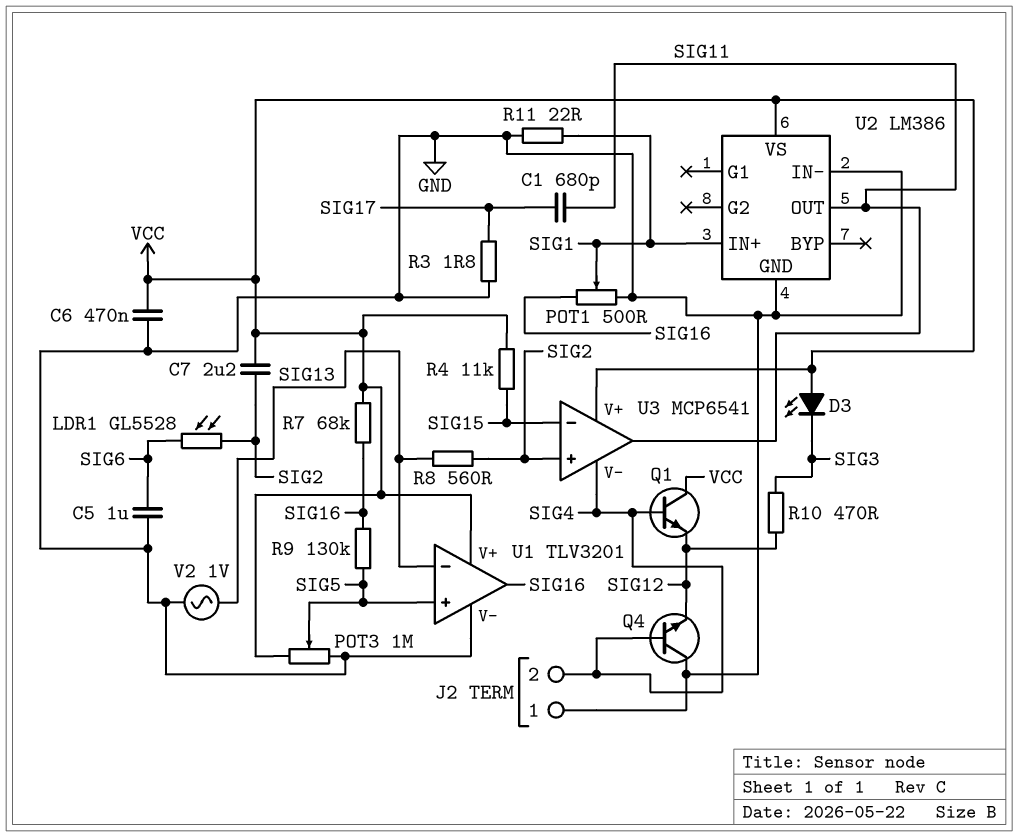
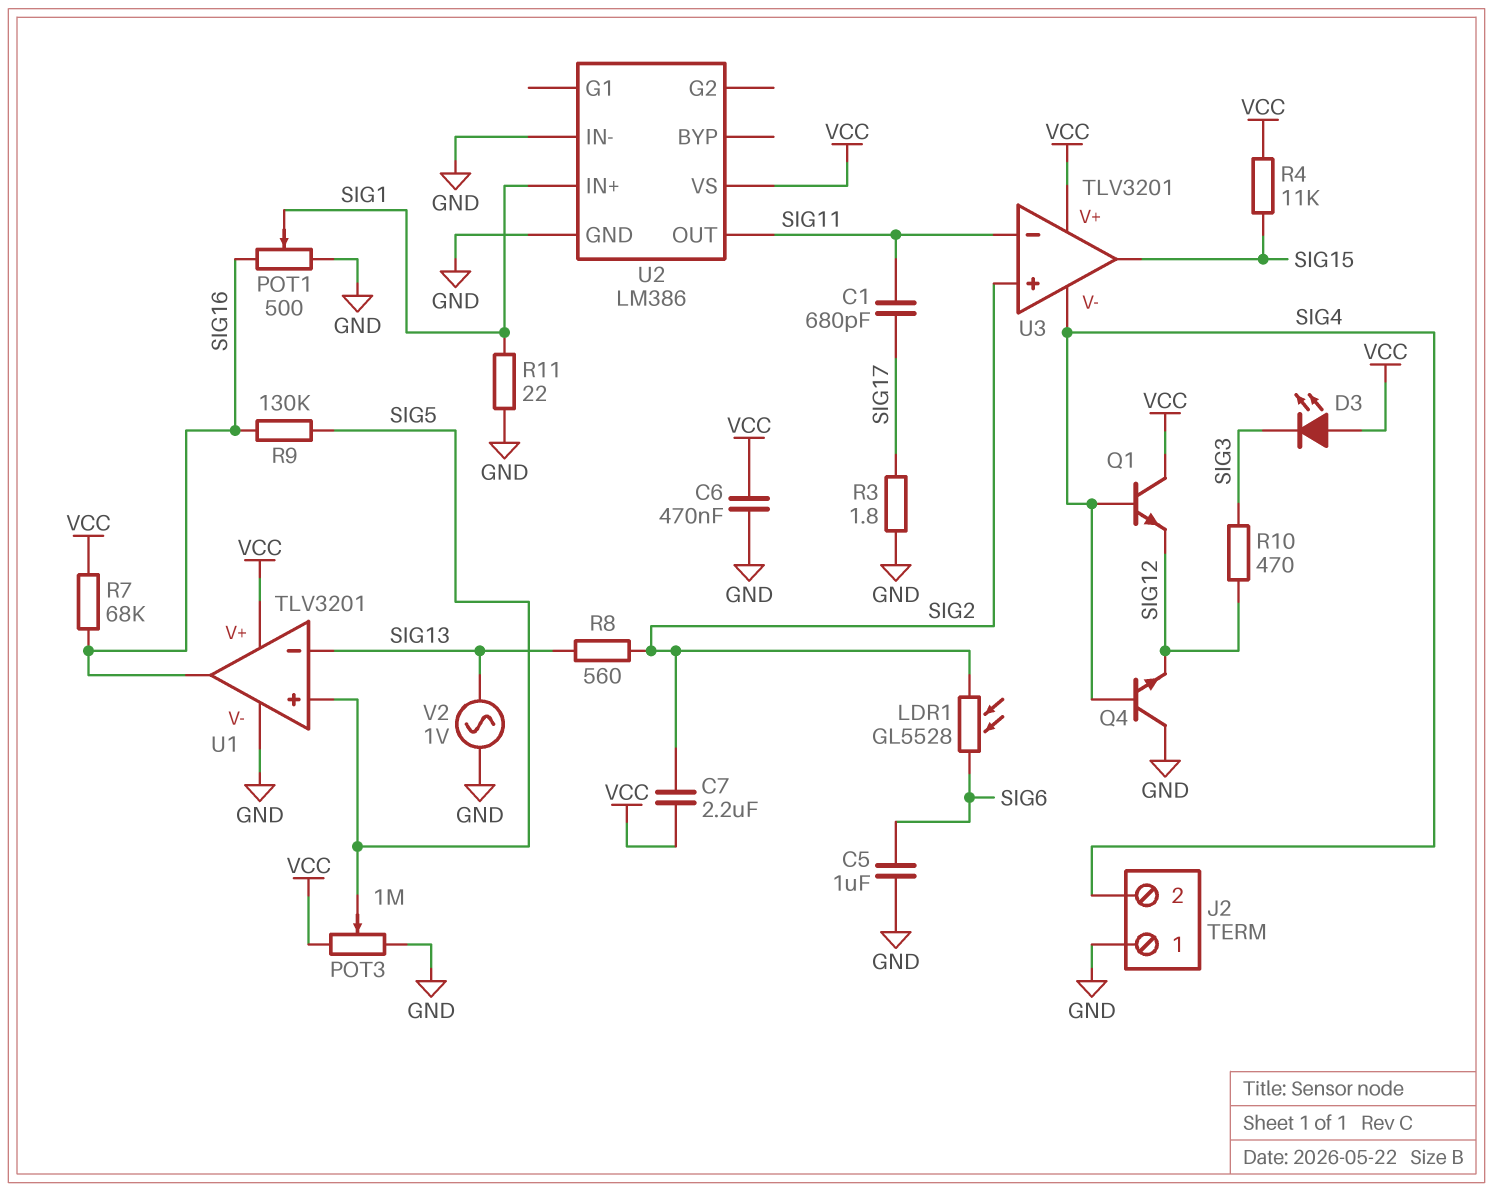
U3: MCP6541 -> TLV3201
U3 pin in-: SIG15 -> SIG11
U3 pin out: SIG11 -> SIG15

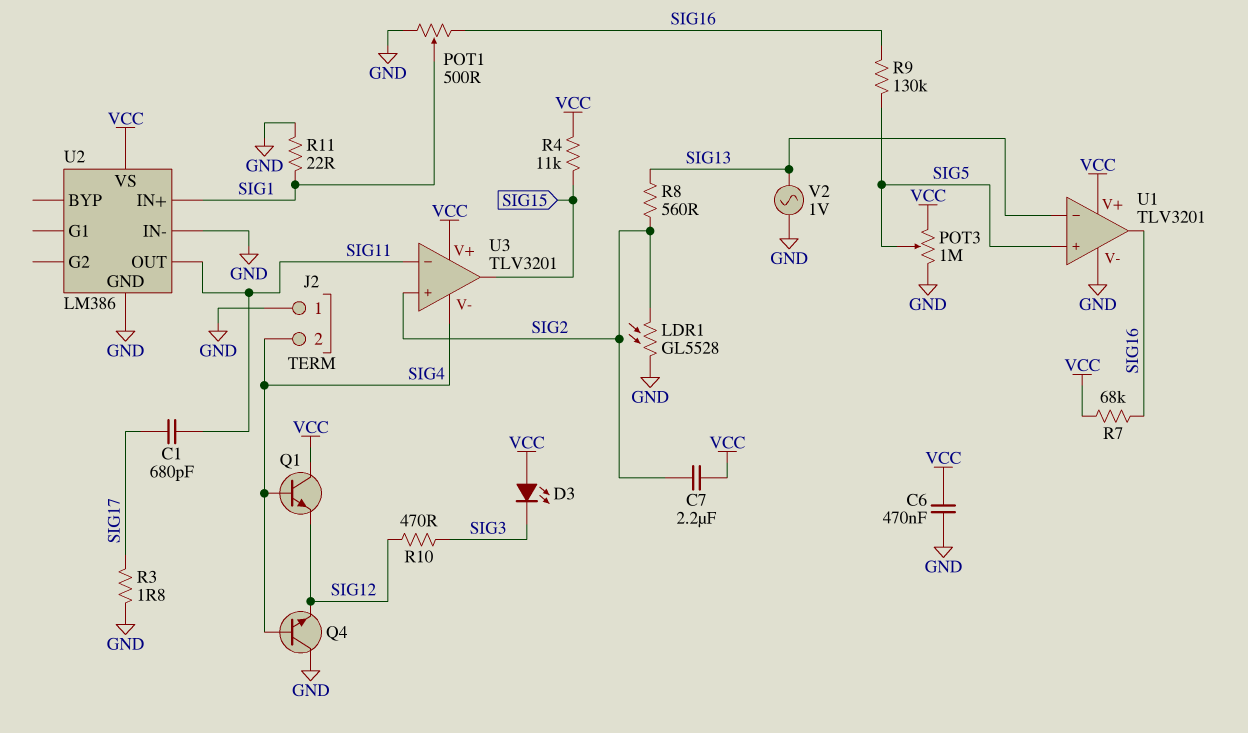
C5: 1uF (GND, SIG6) -> none
LDR1: GL5528 (SIG2, SIG6) -> GL5528 (GND, SIG2)

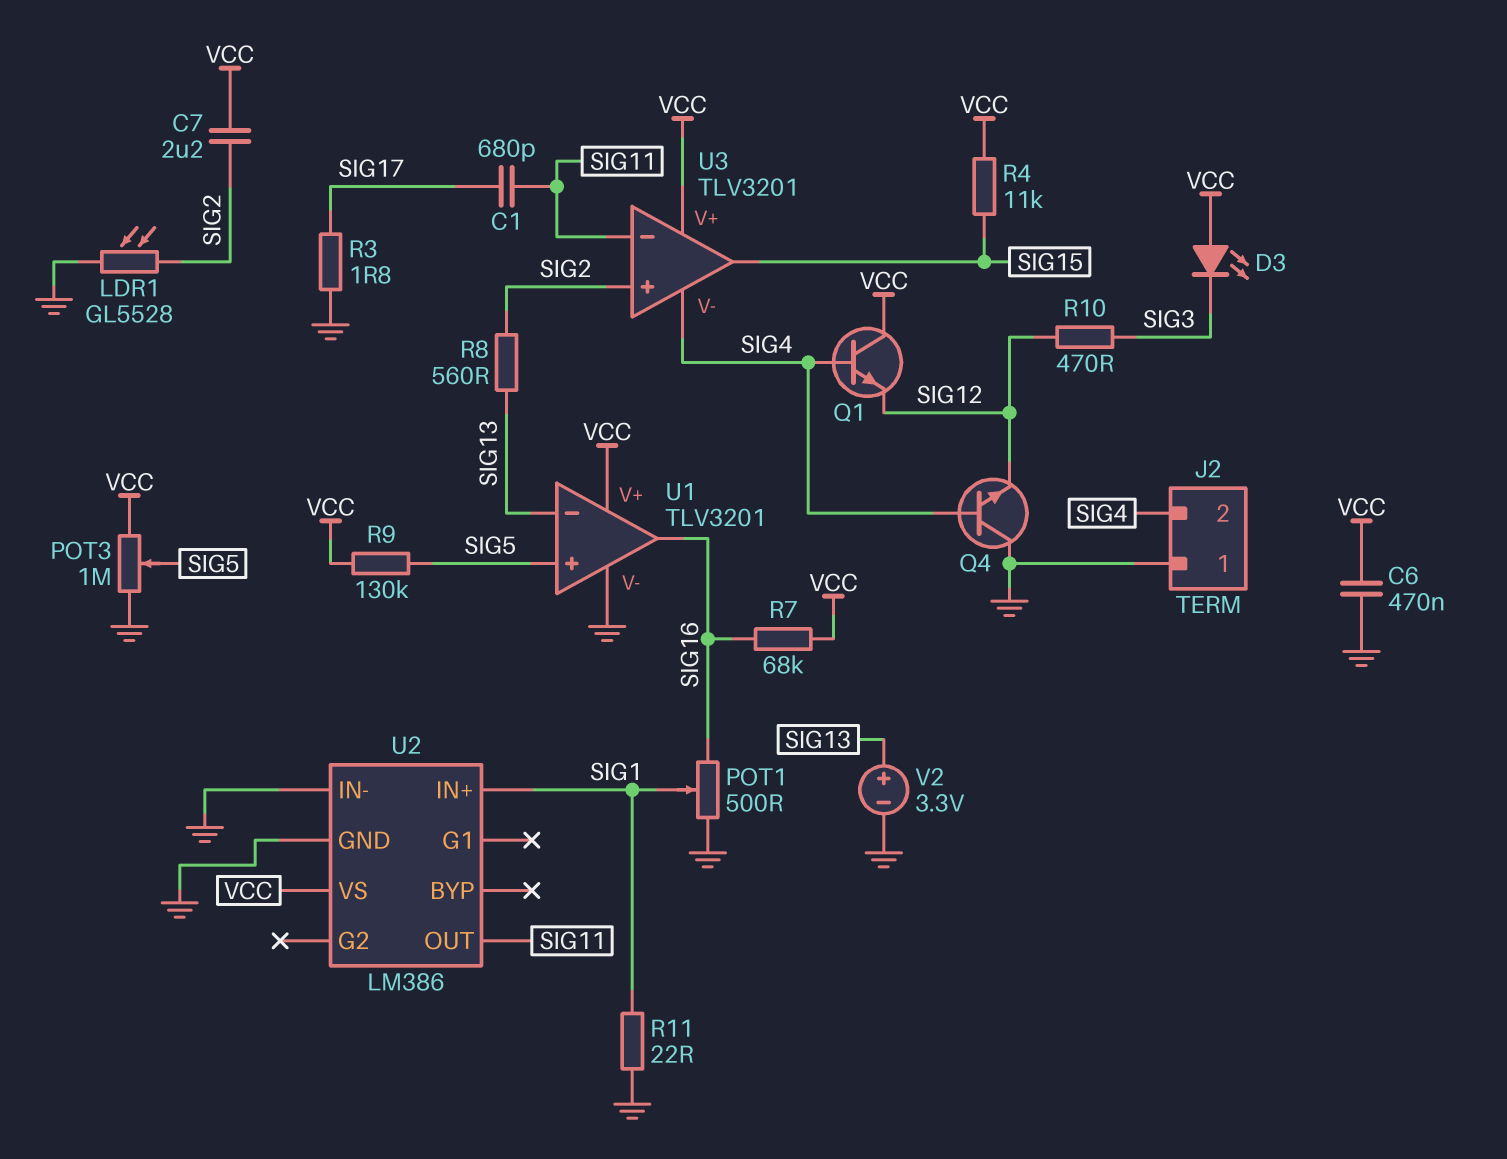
R9: 130k (SIG5, SIG16) -> 130k (SIG5, VCC)
V2: AC 1V (GND, SIG13) -> 3.3V (plus SIG13, minus GND)

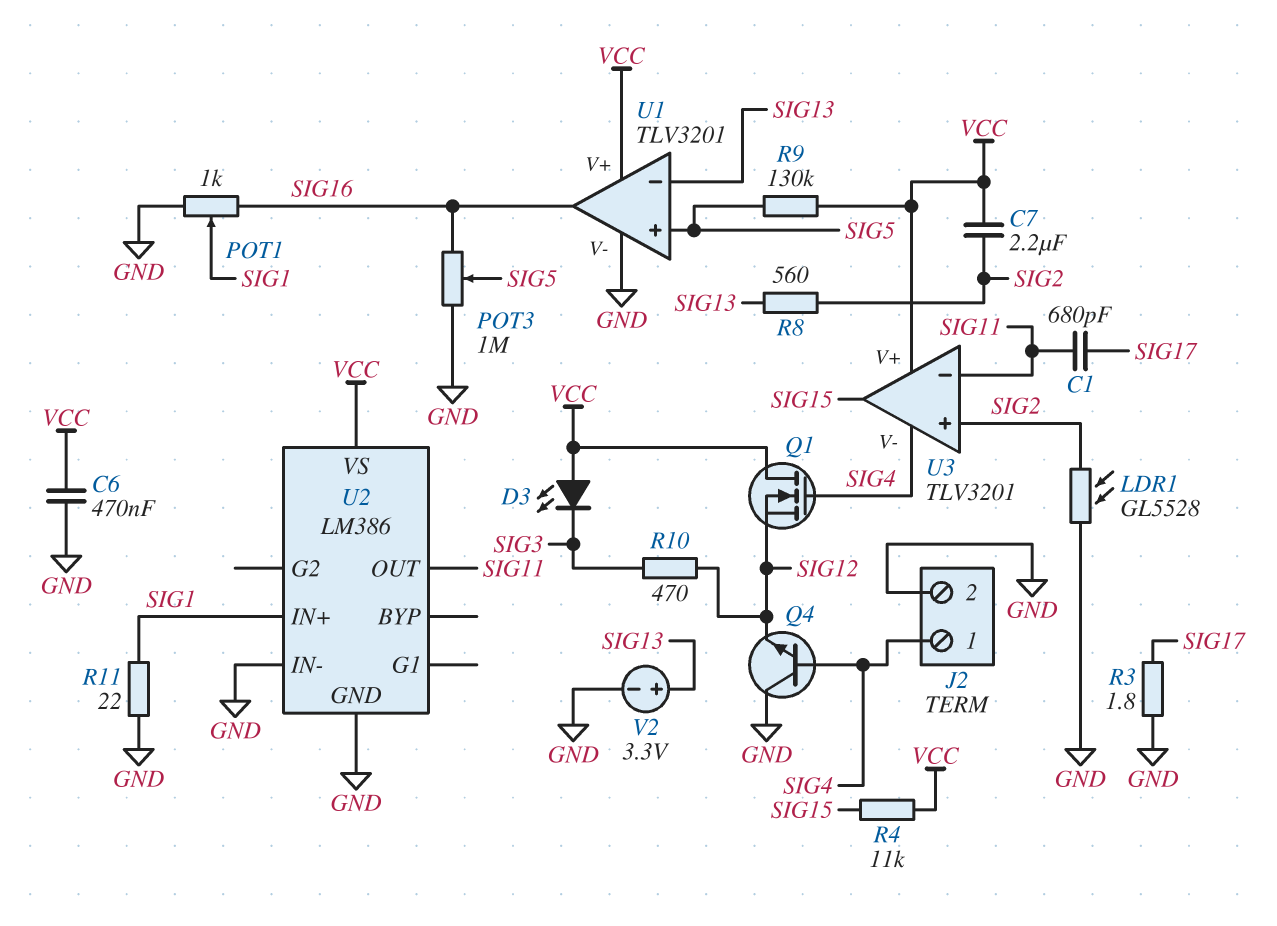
J2 pin 1: GND -> SIG4
J2 pin 2: SIG4 -> GND
POT1: 500 (GND, SIG16, wiper SIG1) -> 1k (GND, SIG16, wiper SIG1)
POT3: 1M (GND, VCC, wiper SIG5) -> 1M (GND, SIG16, wiper SIG5)
Q1: NPN (B SIG4, C VCC, E SIG12) -> NMOS (G SIG4, D VCC, S SIG12)
R7: 68k (SIG16, VCC) -> none

